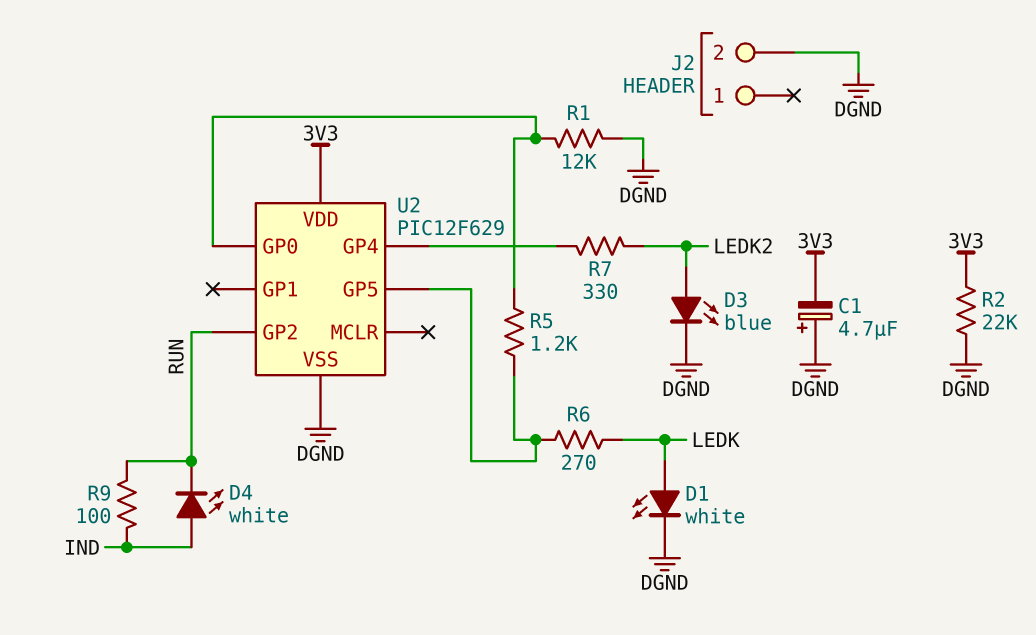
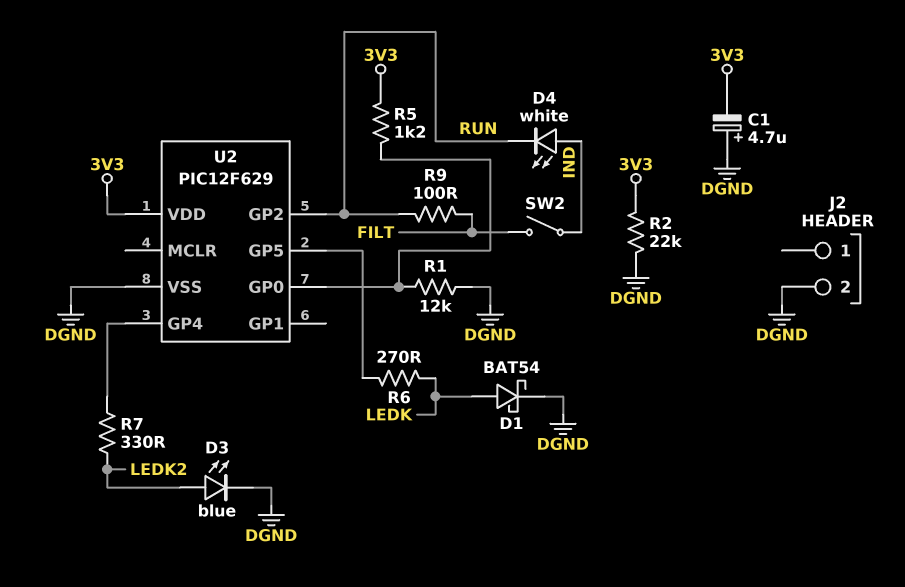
D1: LED white (A LEDK, K DGND) -> schottky BAT54 (A LEDK, K DGND)
R5: 1.2k (U2/GP0, U2/GP5) -> 1.2k (3V3, U2/GP0)
R9: 100 (IND, RUN) -> 100 (FILT, RUN)
SW2: none -> switch (FILT, IND)

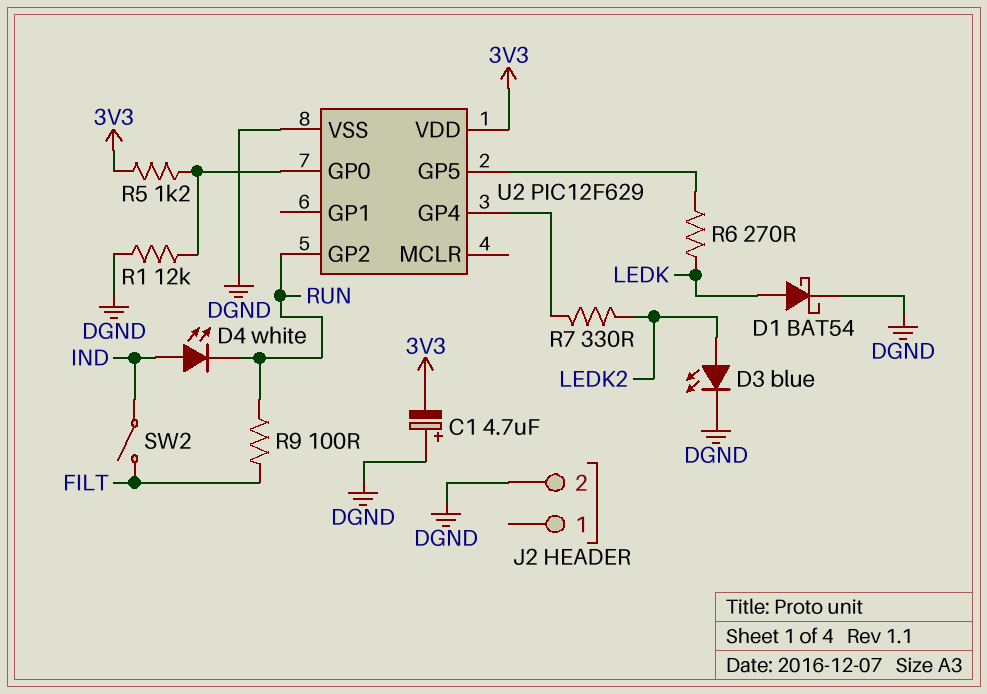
R2: 22k (3V3, DGND) -> none

